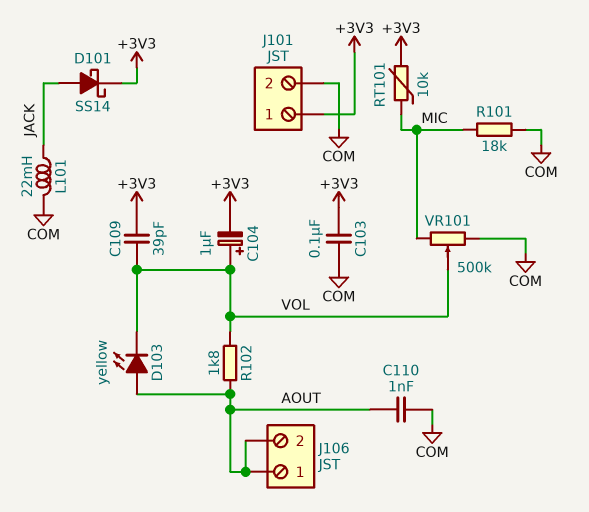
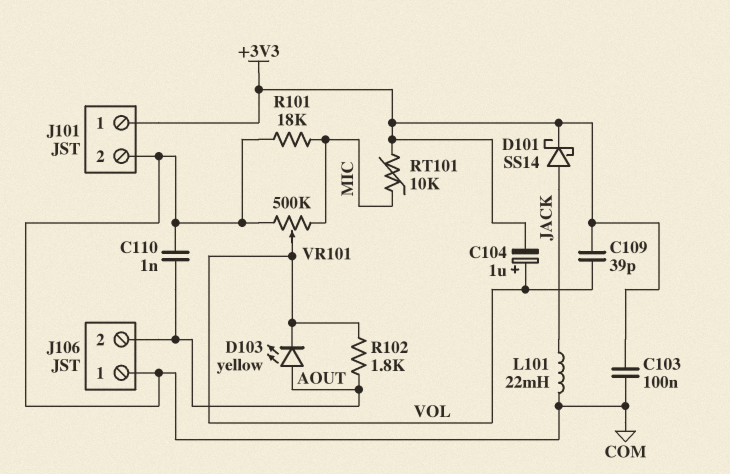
J106 pin 1: AOUT -> COM

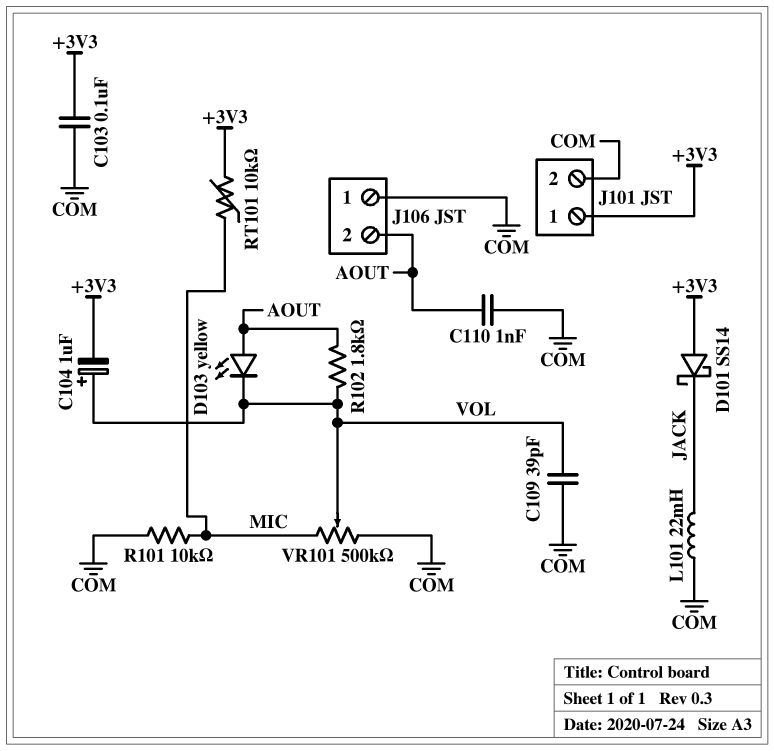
C109: 39pF (+3V3, VOL) -> 39pF (COM, VOL)
D101: schottky SS14 (A JACK, K +3V3) -> schottky SS14 (A +3V3, K JACK)
R101: 18k (COM, MIC) -> 10k (COM, MIC)

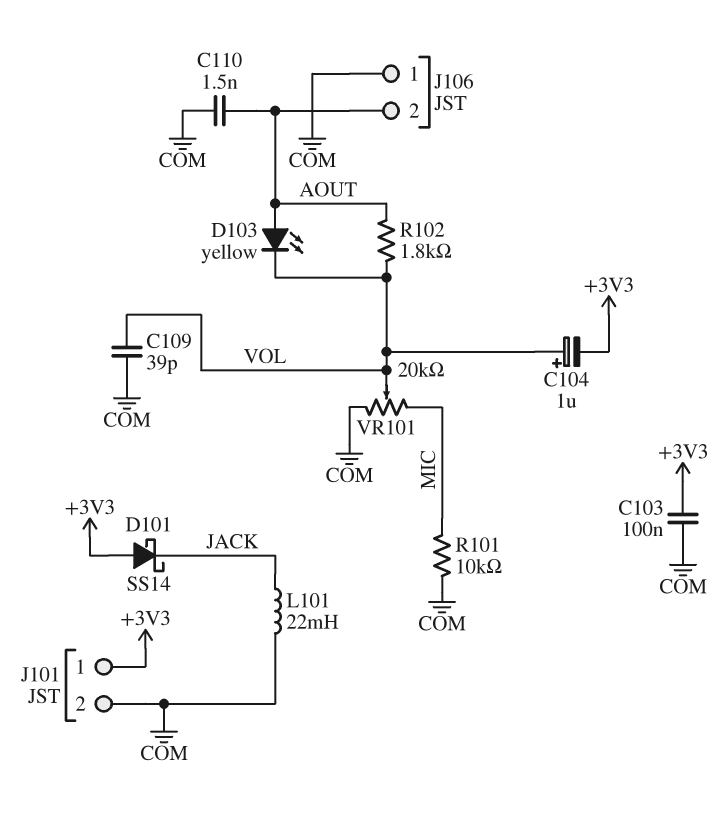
C110: 1nF (AOUT, COM) -> 1.5nF (AOUT, COM)
RT101: 10k (+3V3, MIC) -> none
VR101: 500k (COM, MIC, wiper VOL) -> 20k (COM, MIC, wiper VOL)

